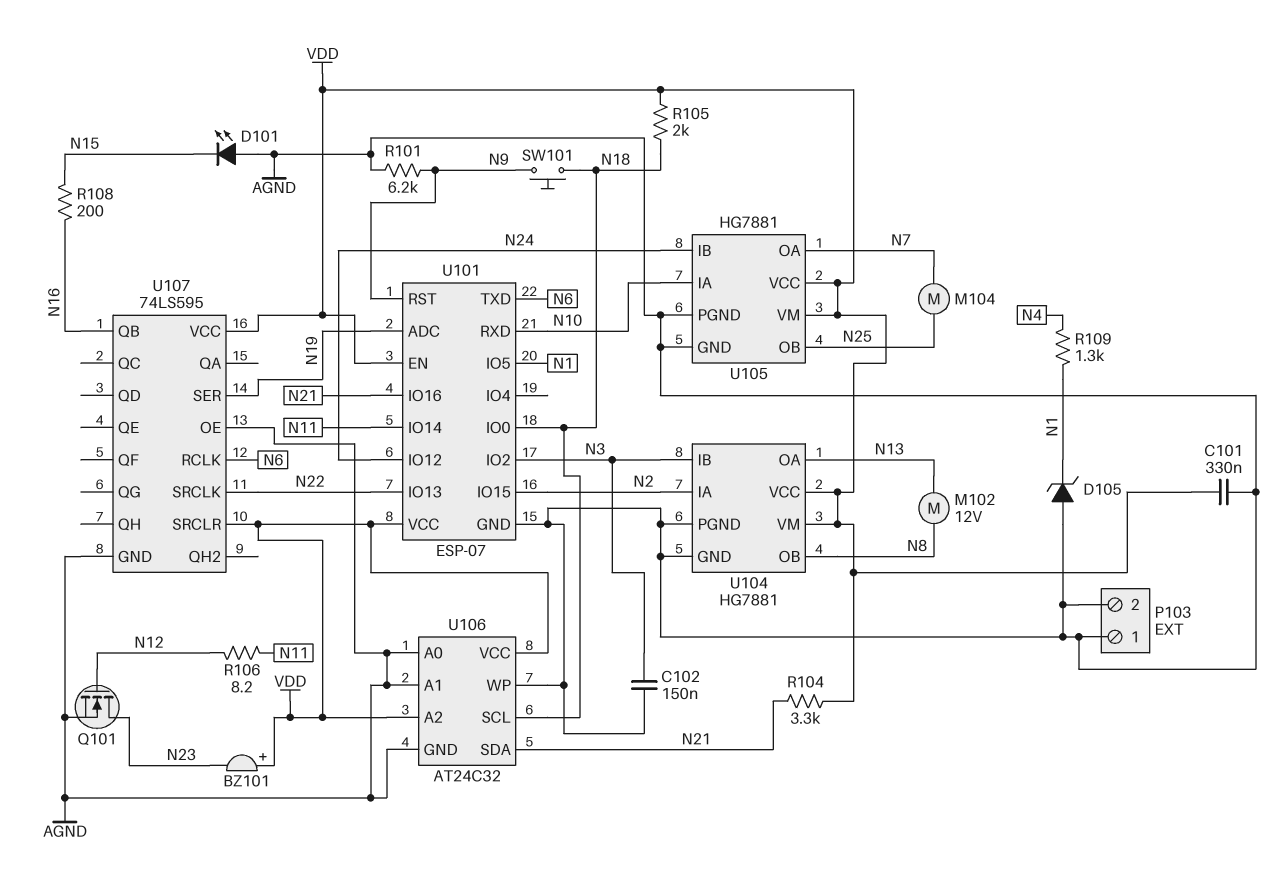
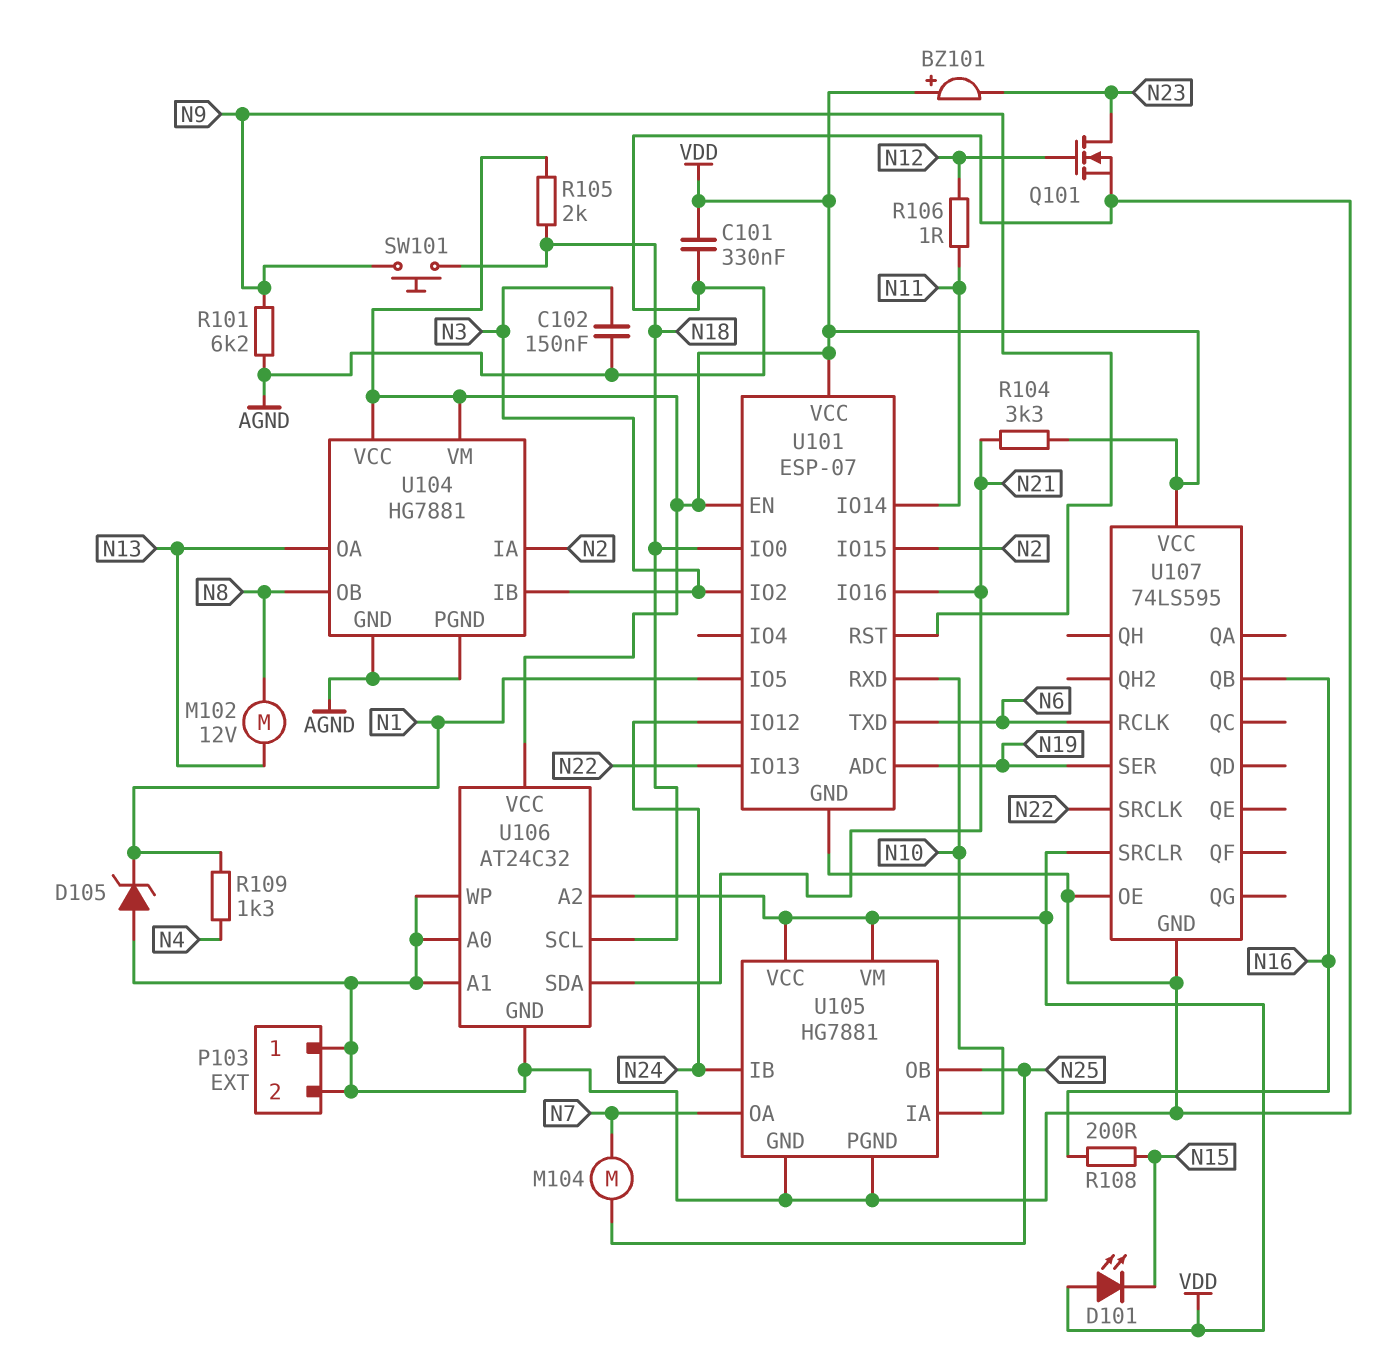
D101: LED (A AGND, K N15) -> LED (A VDD, K N15)
R106: 8.2 (N11, N12) -> 1 (N11, N12)

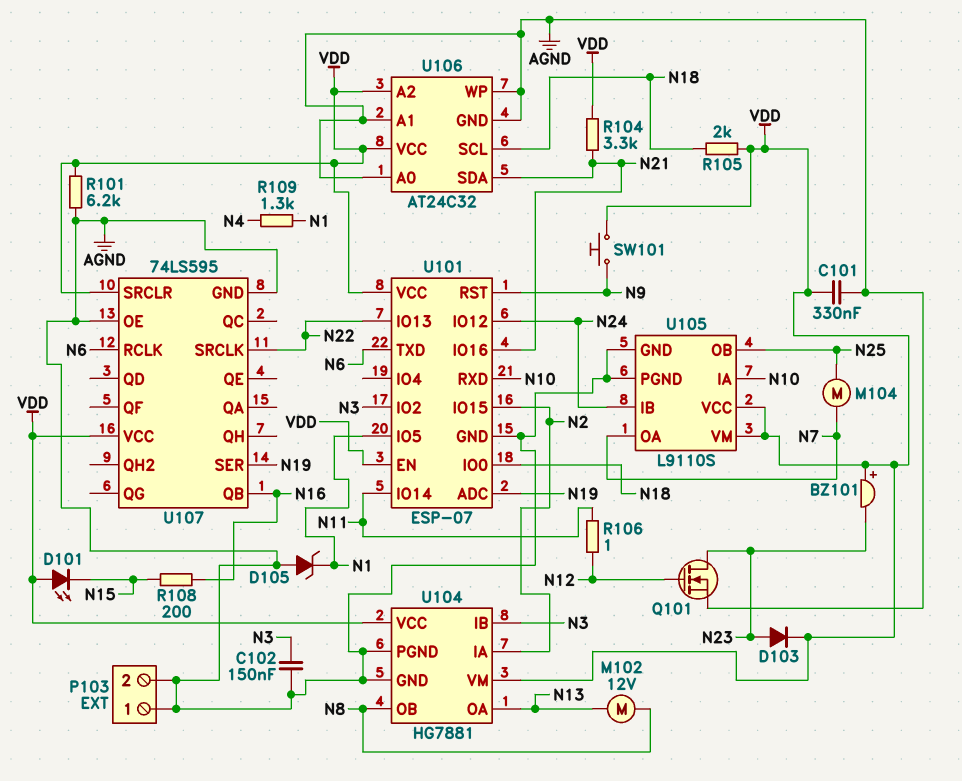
D103: none -> diode (A N23, K VDD)
R101: 6.2k (AGND, N9) -> 6.2k (AGND, VDD)
SW101: button (N9, N18) -> button (N9, VDD)
U105: HG7881 -> L9110S

